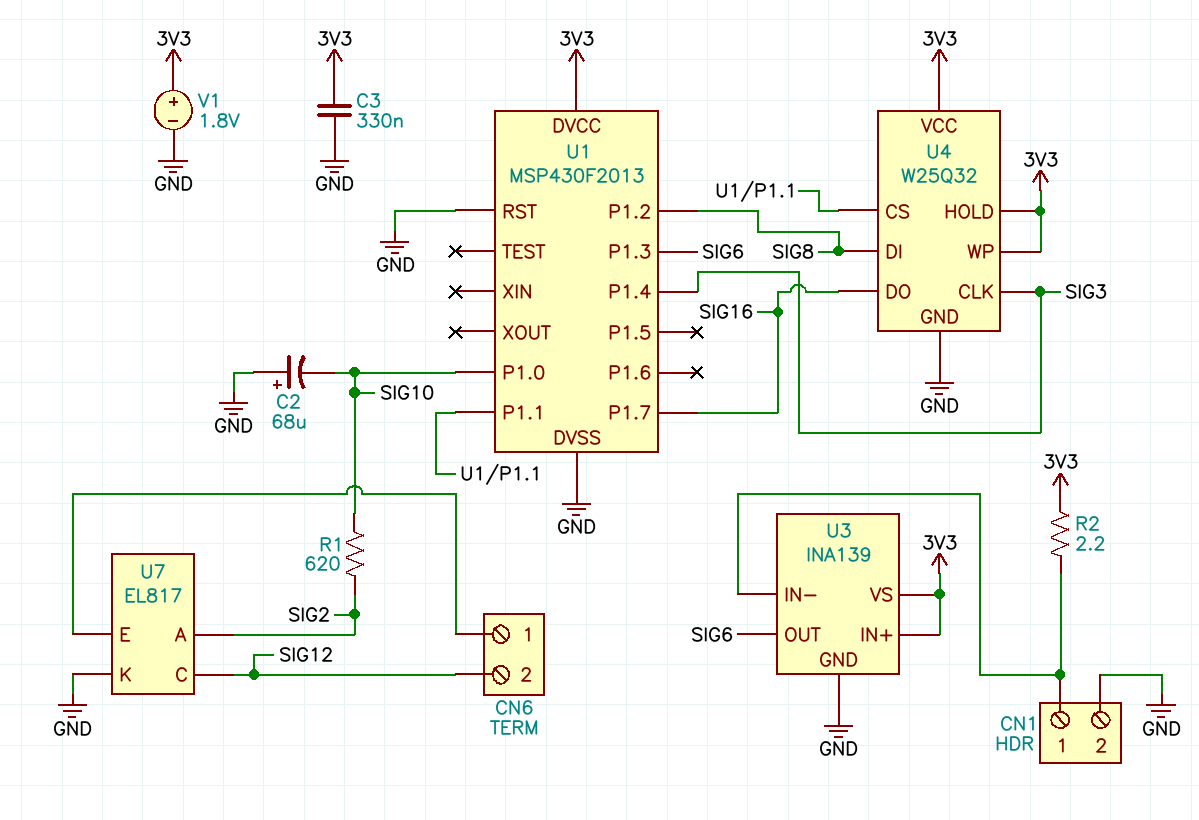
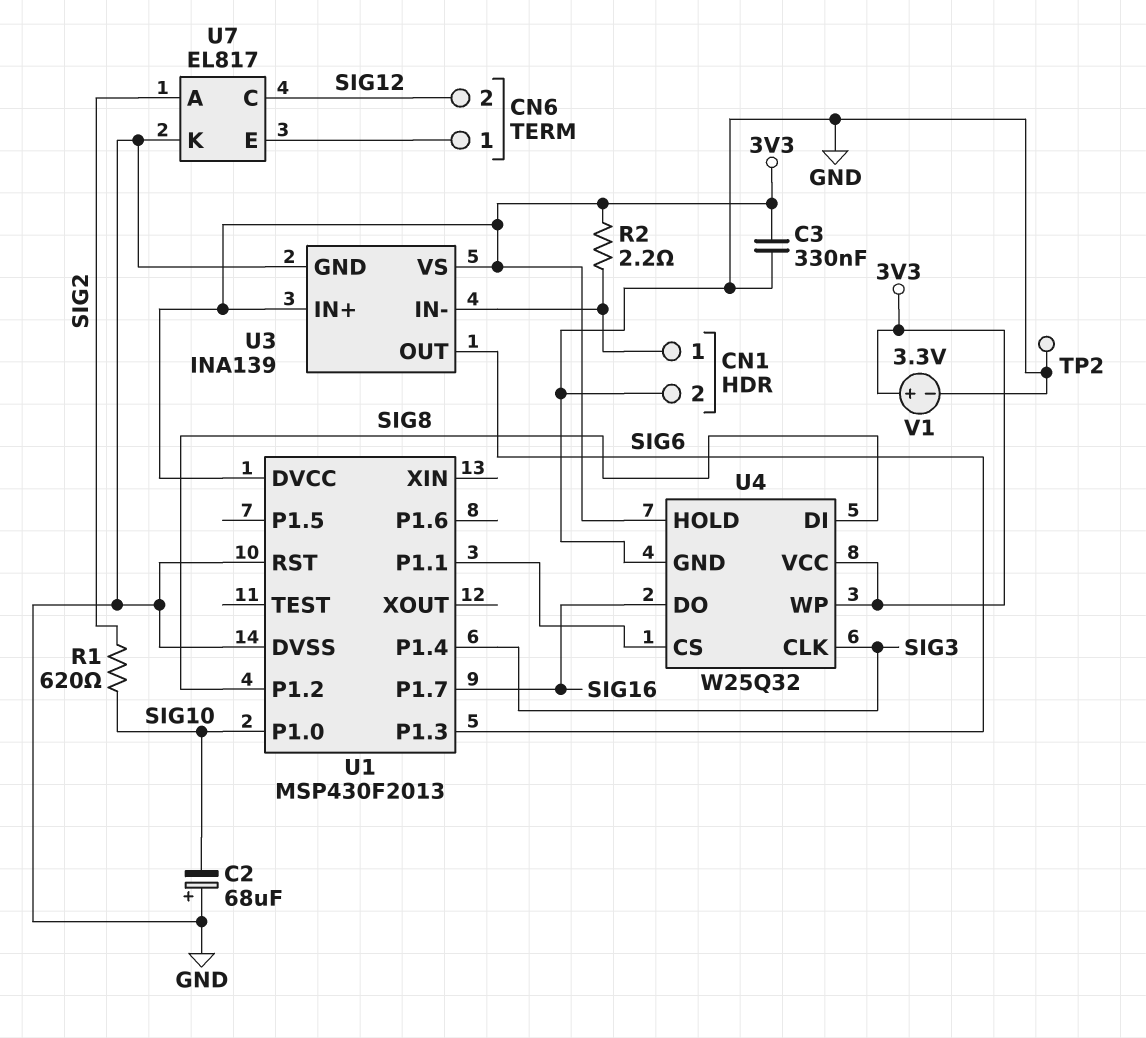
TP2: none -> test point (GND)
V1: 1.8V (plus 3V3, minus GND) -> 3.3V (plus 3V3, minus GND)

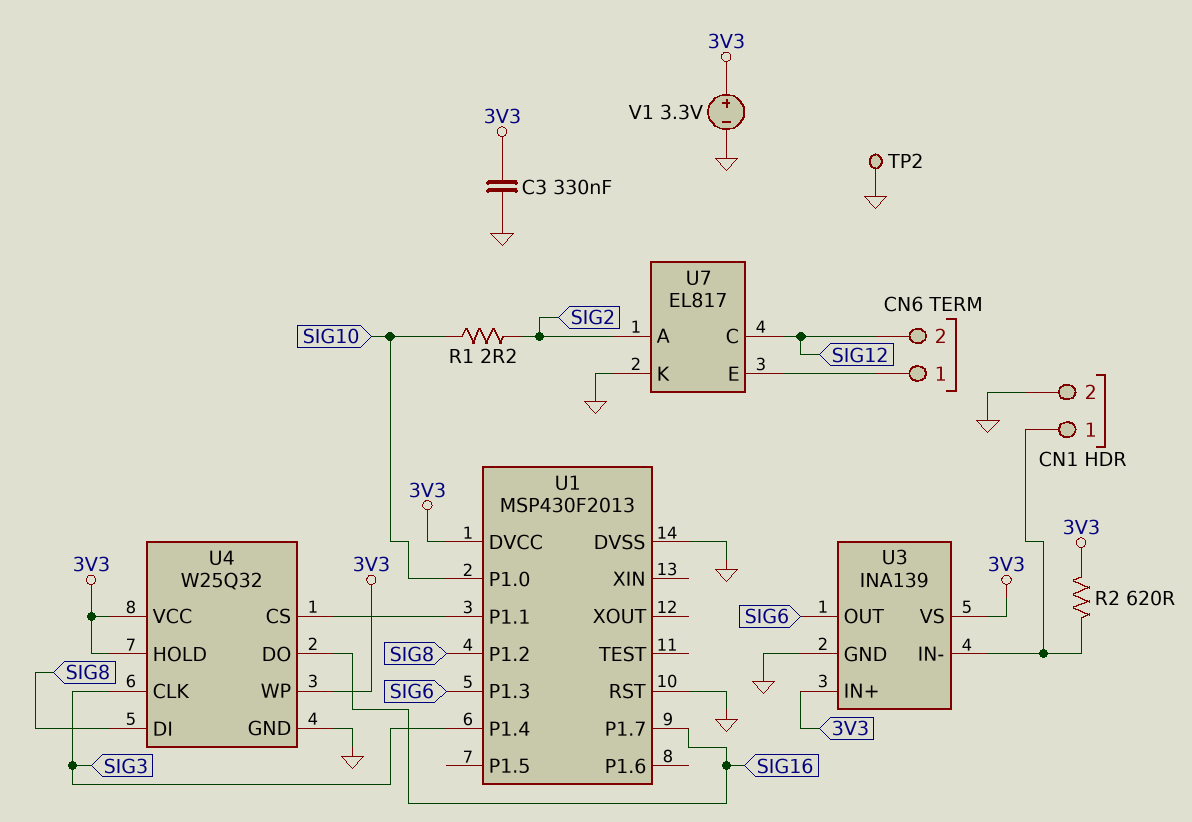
C2: 68uF (plus GND, minus SIG10) -> none
R1: 620 (SIG2, SIG10) -> 2.2 (SIG2, SIG10)
R2: 2.2 (3V3, CN1/1) -> 620 (3V3, CN1/1)

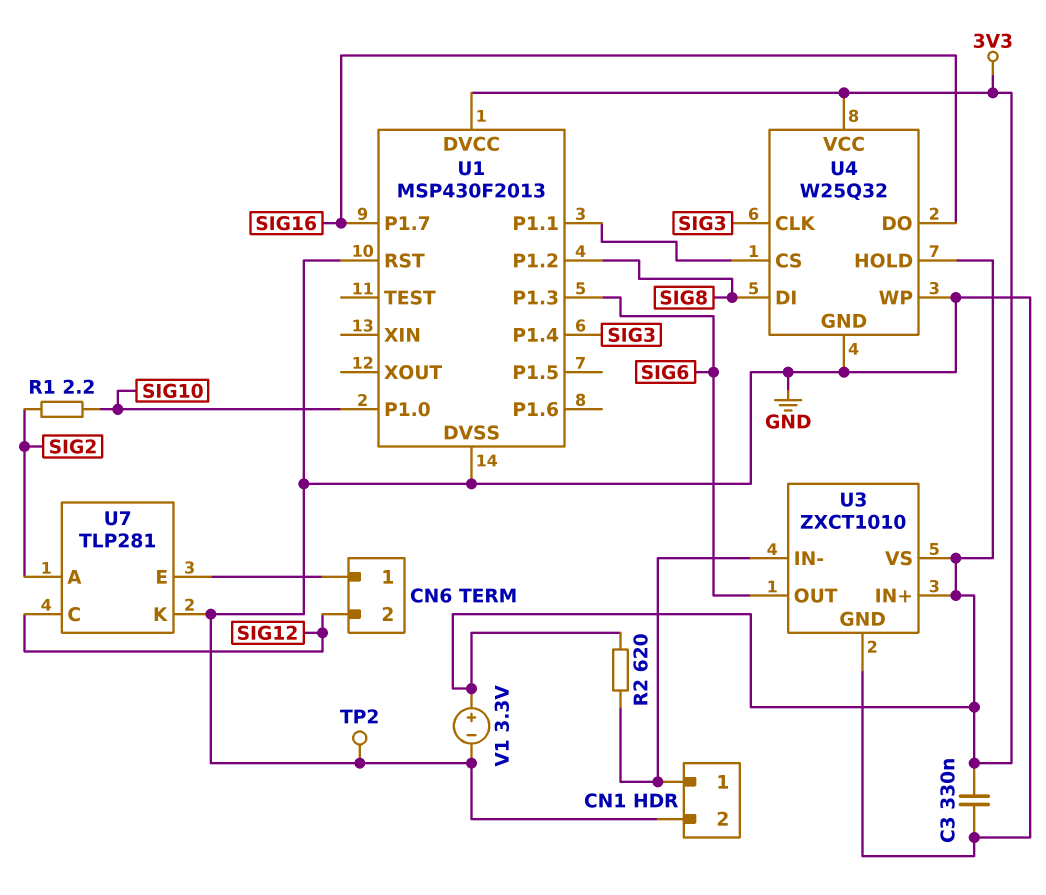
U3: INA139 -> ZXCT1010
U4 pin WP: 3V3 -> GND
U7: EL817 -> TLP281

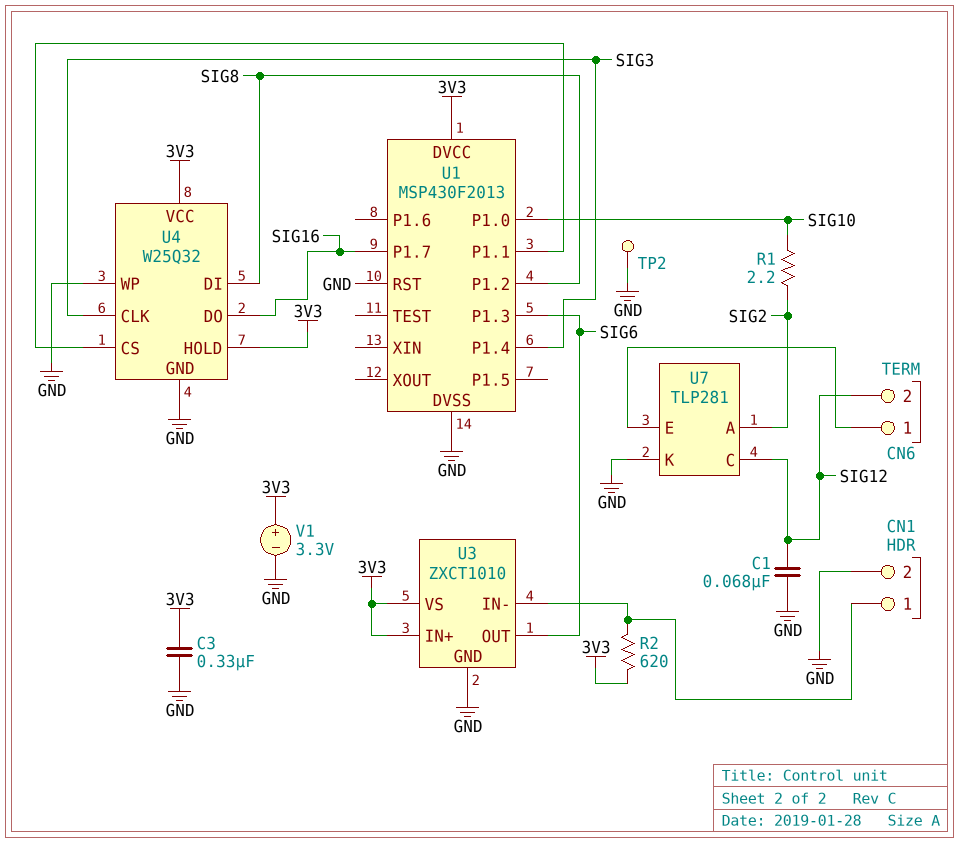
C1: none -> 68nF (GND, SIG12)

